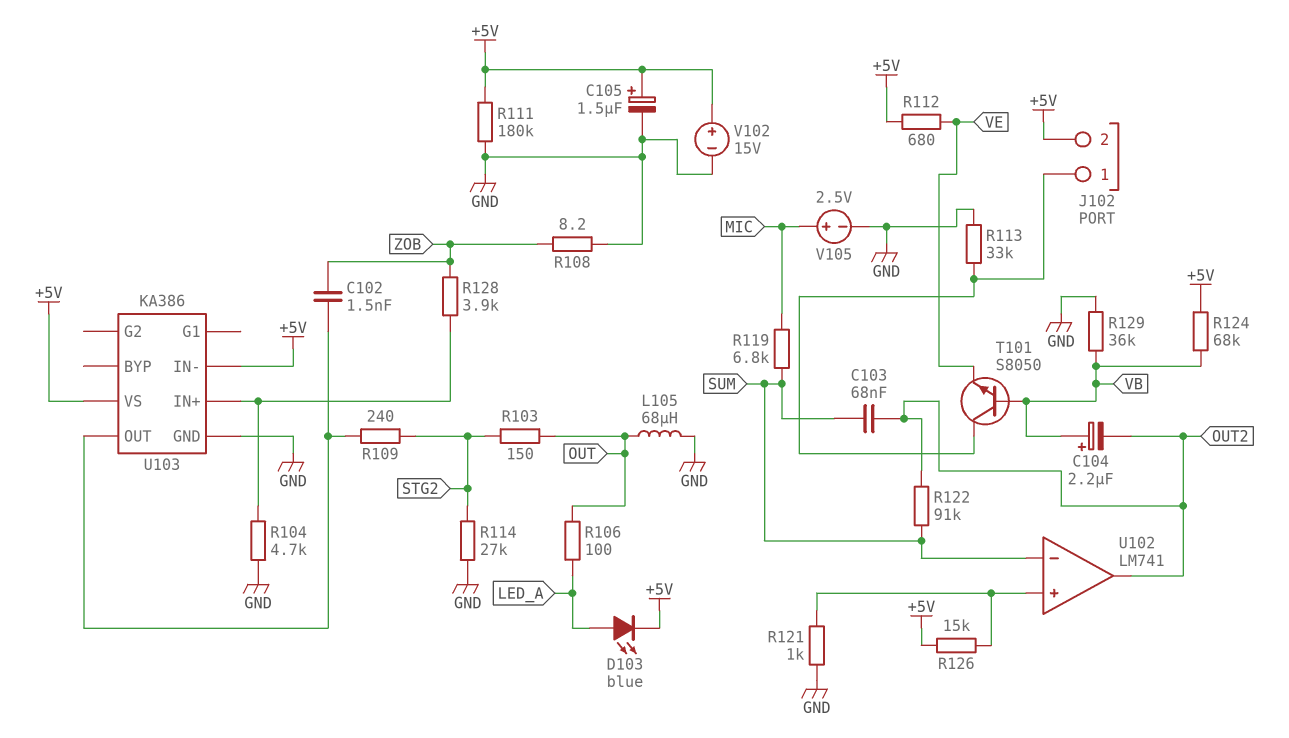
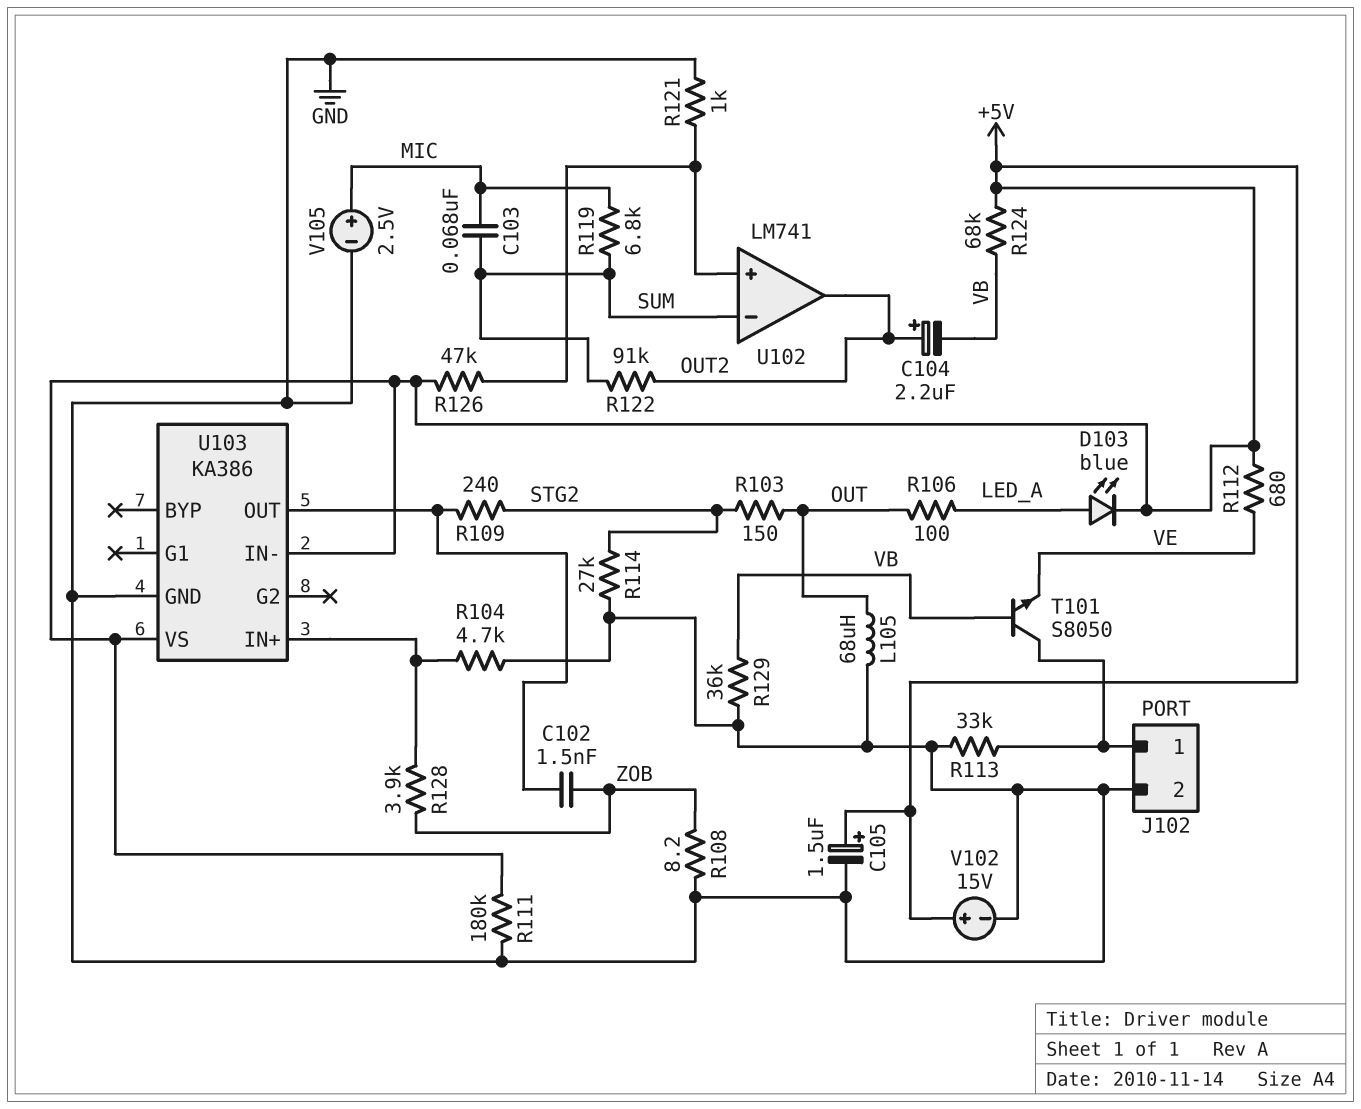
C103: 68nF (OUT2, SUM) -> 68nF (MIC, SUM)
C104: 2.2uF (plus VB, minus OUT2) -> 2.2uF (plus OUT2, minus VB)
J102 pin 2: +5V -> GND
R126: 15k (+5V, U102/in+) -> 47k (+5V, U102/in+)

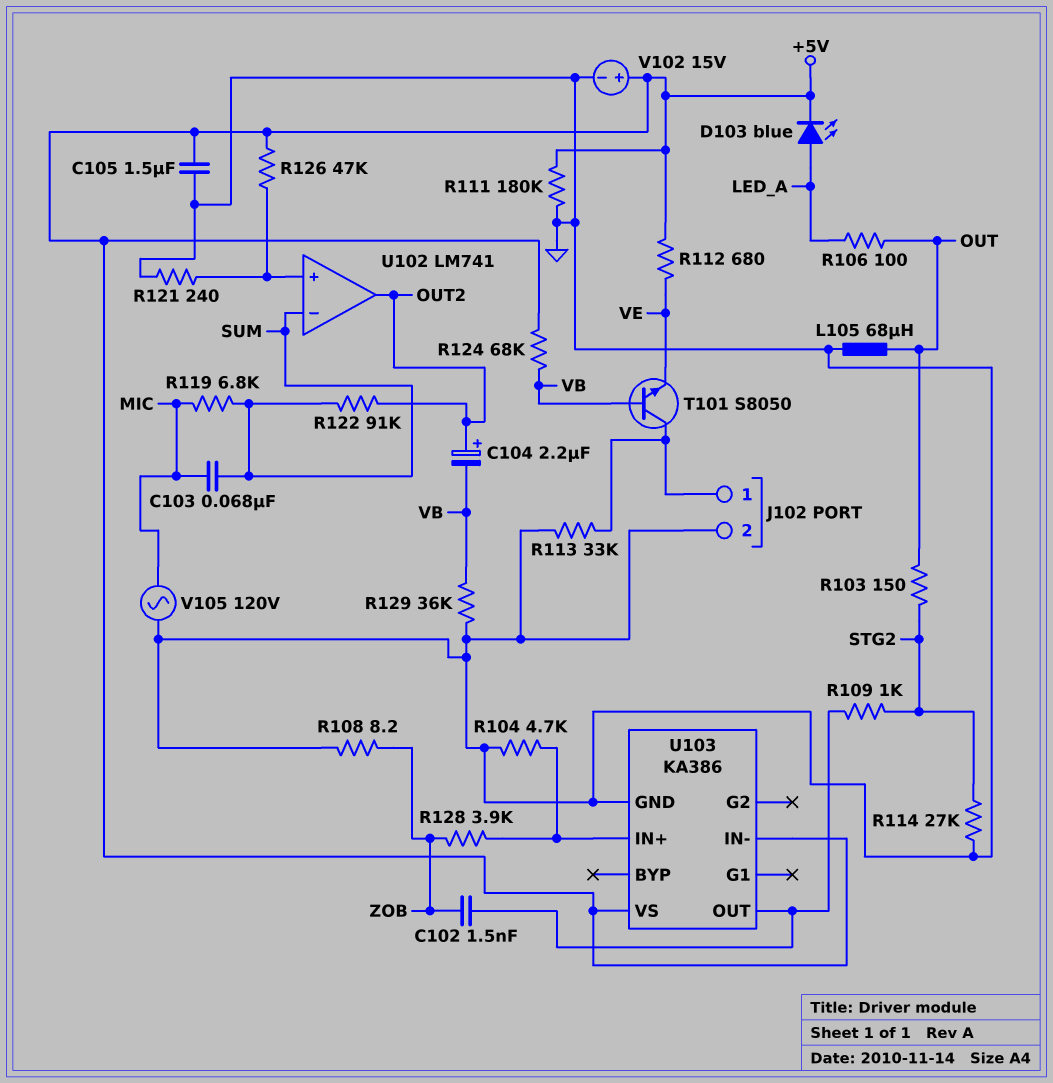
C105: 1.5uF (plus +5V, minus GND) -> 1.5uF (+5V, GND)
R109: 240 (STG2, U103/OUT) -> 1k (STG2, U103/OUT)
R121: 1k (GND, U102/in+) -> 240 (GND, U102/in+)
V105: 2.5V (plus MIC, minus GND) -> AC 120V (GND, MIC)

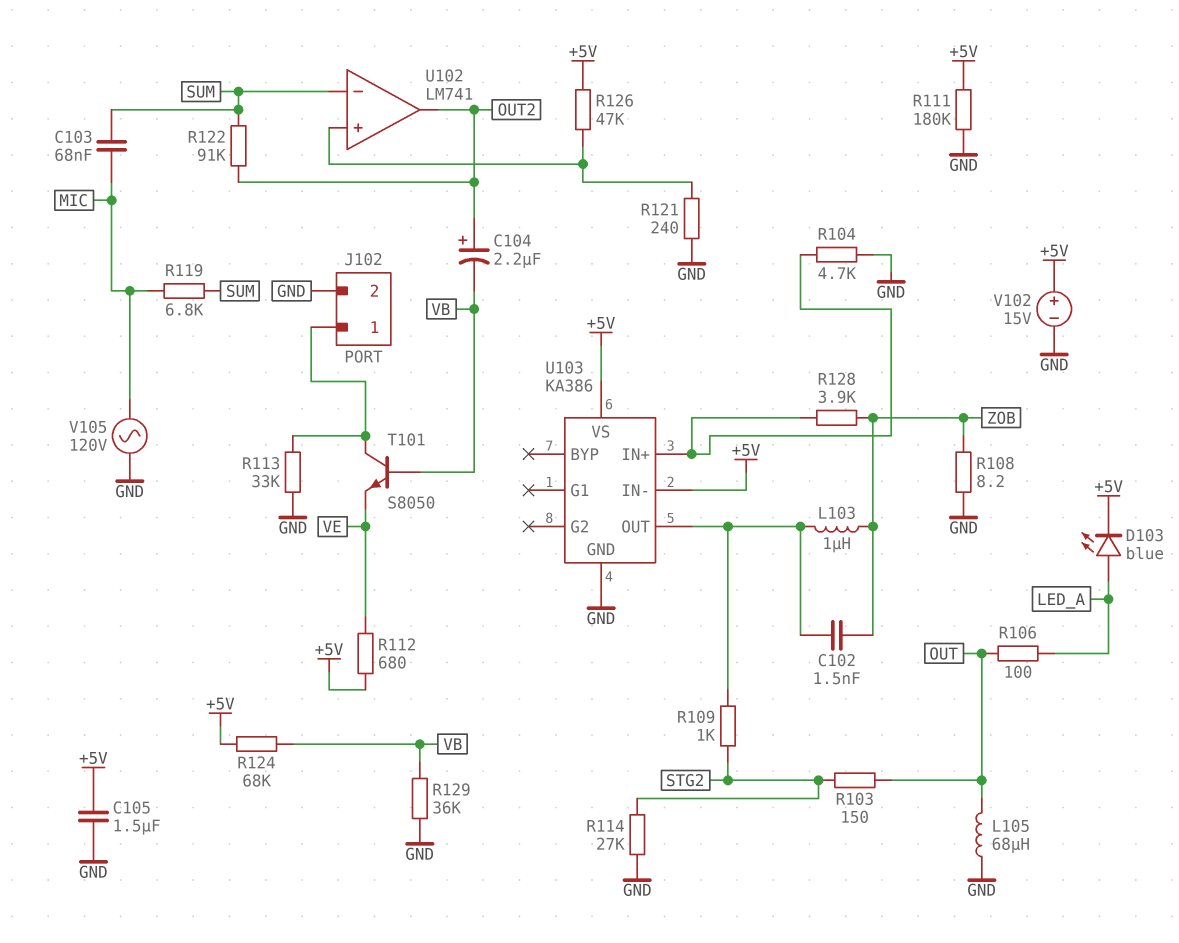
L103: none -> 1uH (U103/OUT, ZOB)

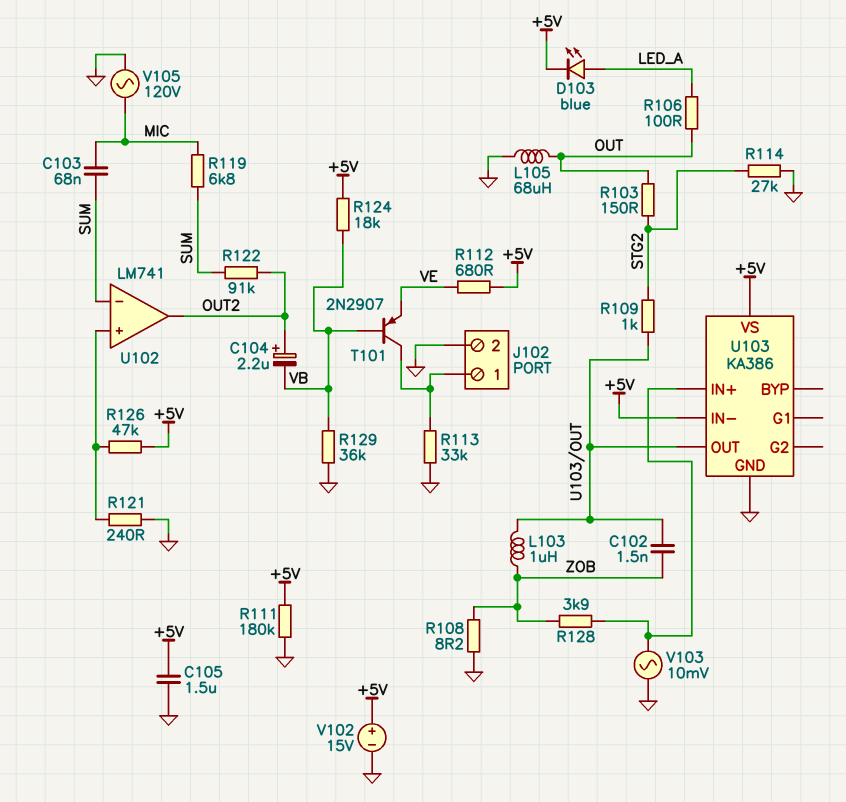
R104: 4.7k (GND, U103/IN+) -> none
R124: 68k (+5V, VB) -> 18k (+5V, VB)
T101: NPN S8050 (B VB, C J102/1, E VE) -> PNP 2N2907 (B VB, C J102/1, E VE)
V103: none -> AC 10mV (GND, U103/IN+)

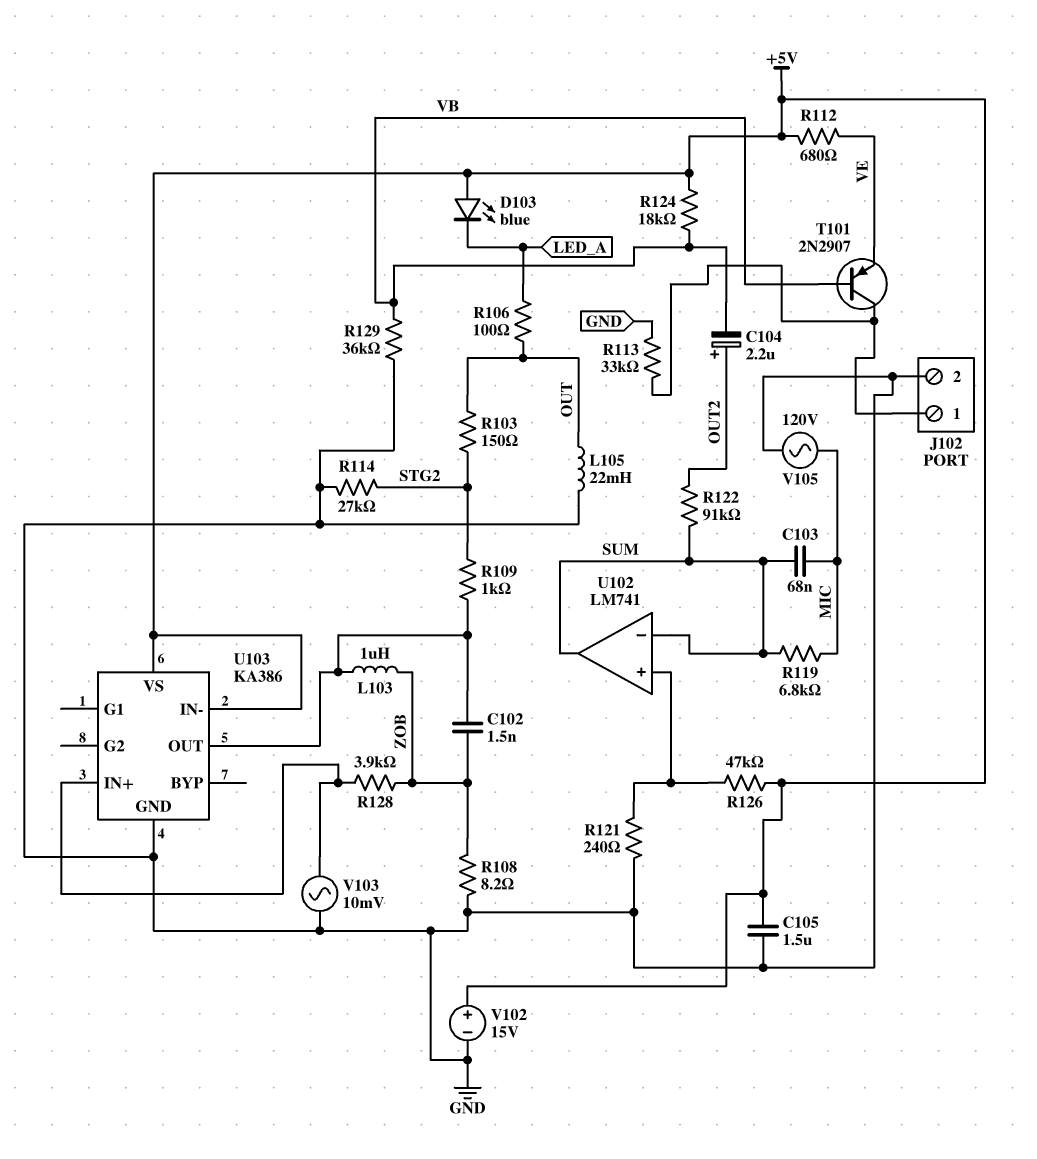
D103: LED blue (A LED_A, K +5V) -> LED blue (A +5V, K LED_A)
L105: 68uH (GND, OUT) -> 22mH (GND, OUT)
R111: 180k (+5V, GND) -> none
U102 pin out: OUT2 -> SUM

